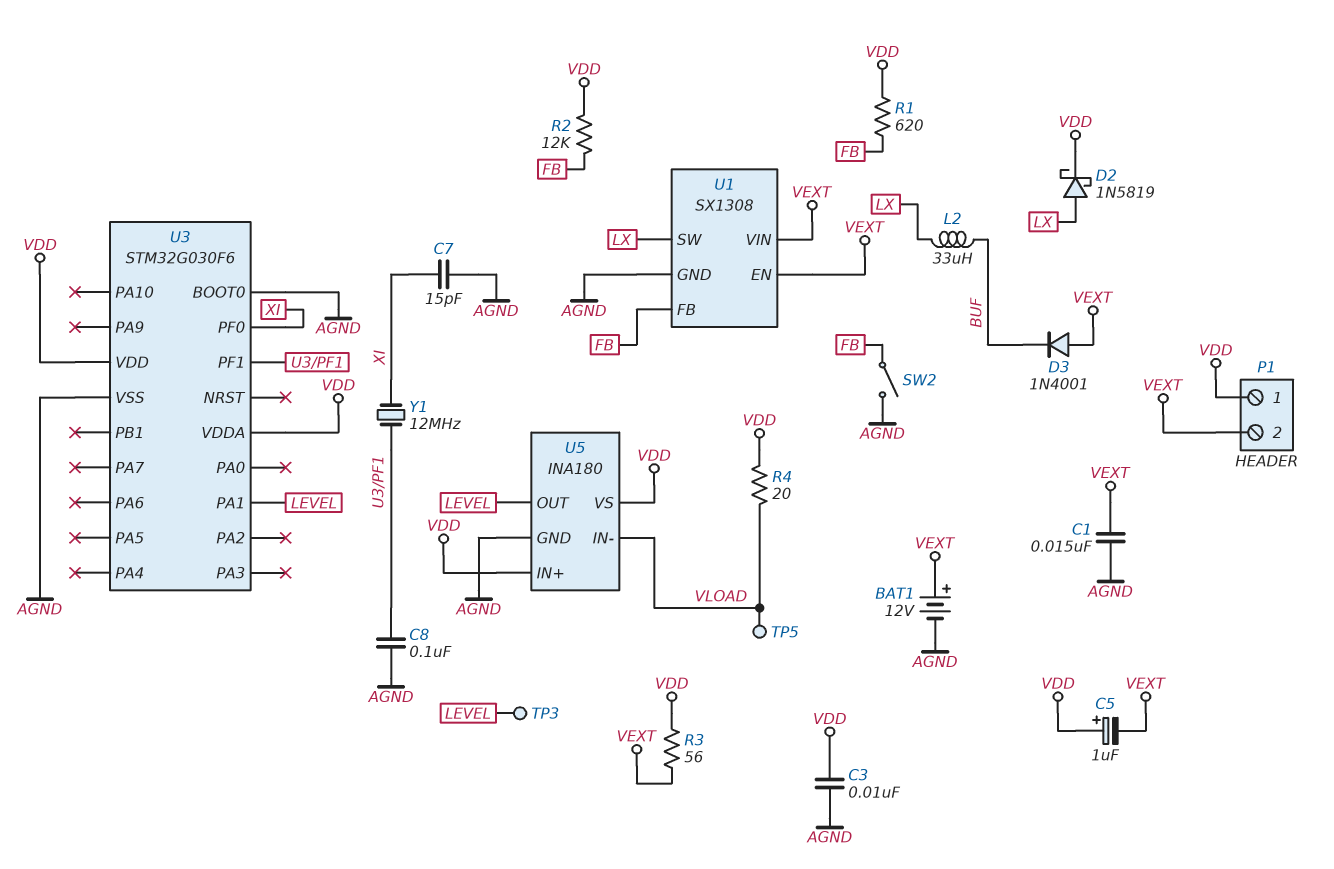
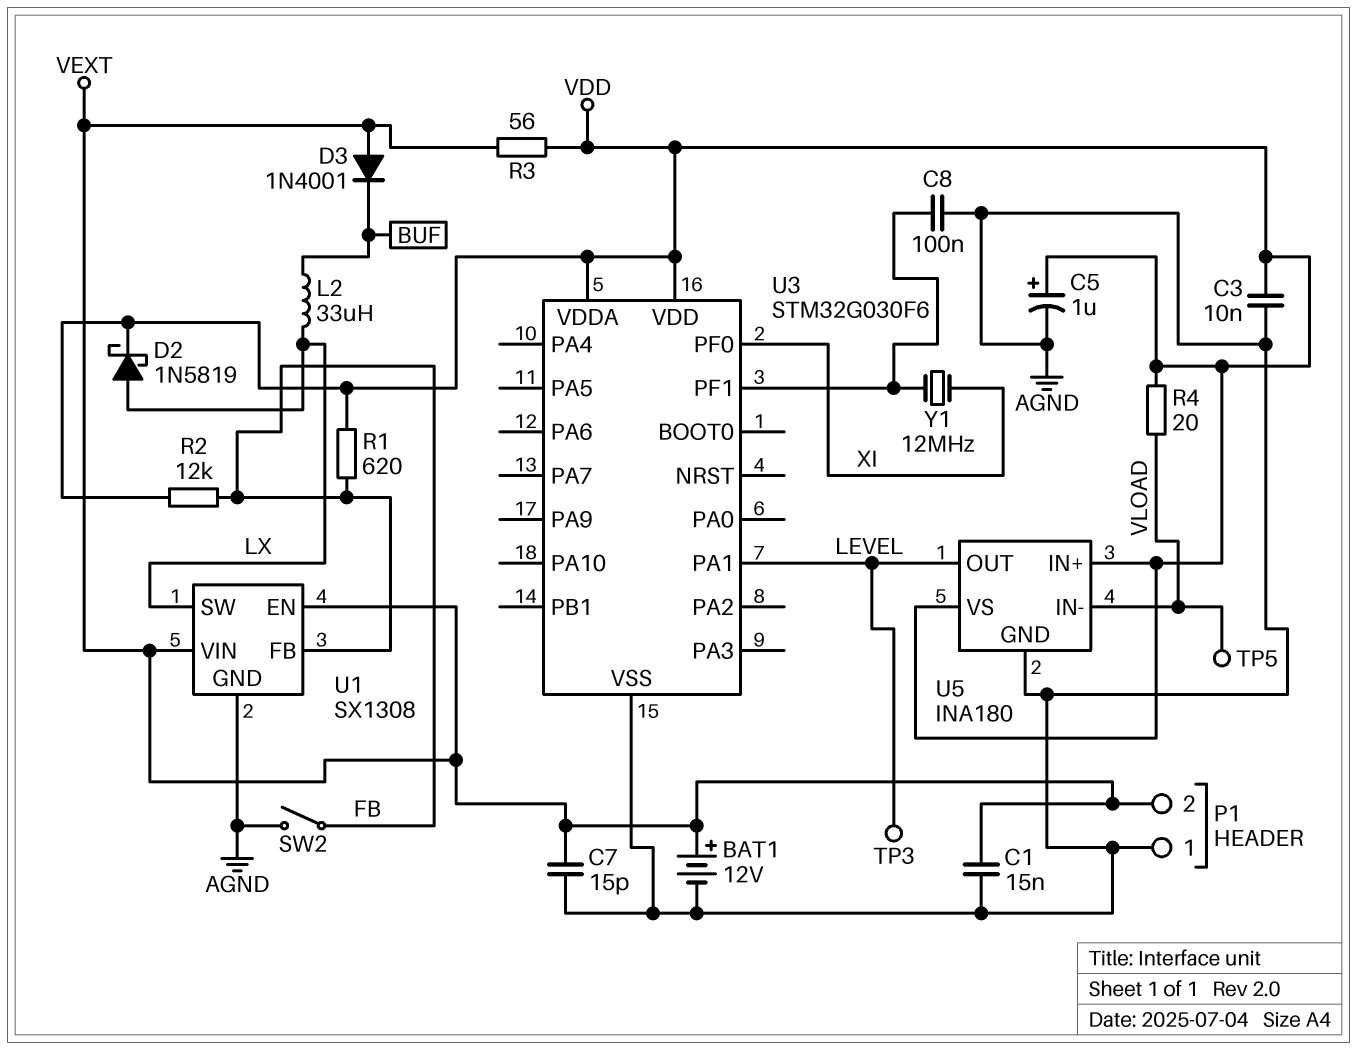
C5: 1uF (plus VDD, minus VEXT) -> 1uF (plus VDD, minus AGND)
C7: 15pF (AGND, XI) -> 15pF (AGND, VEXT)
P1 pin 1: VDD -> AGND
U3 pin BOOT0: AGND -> none

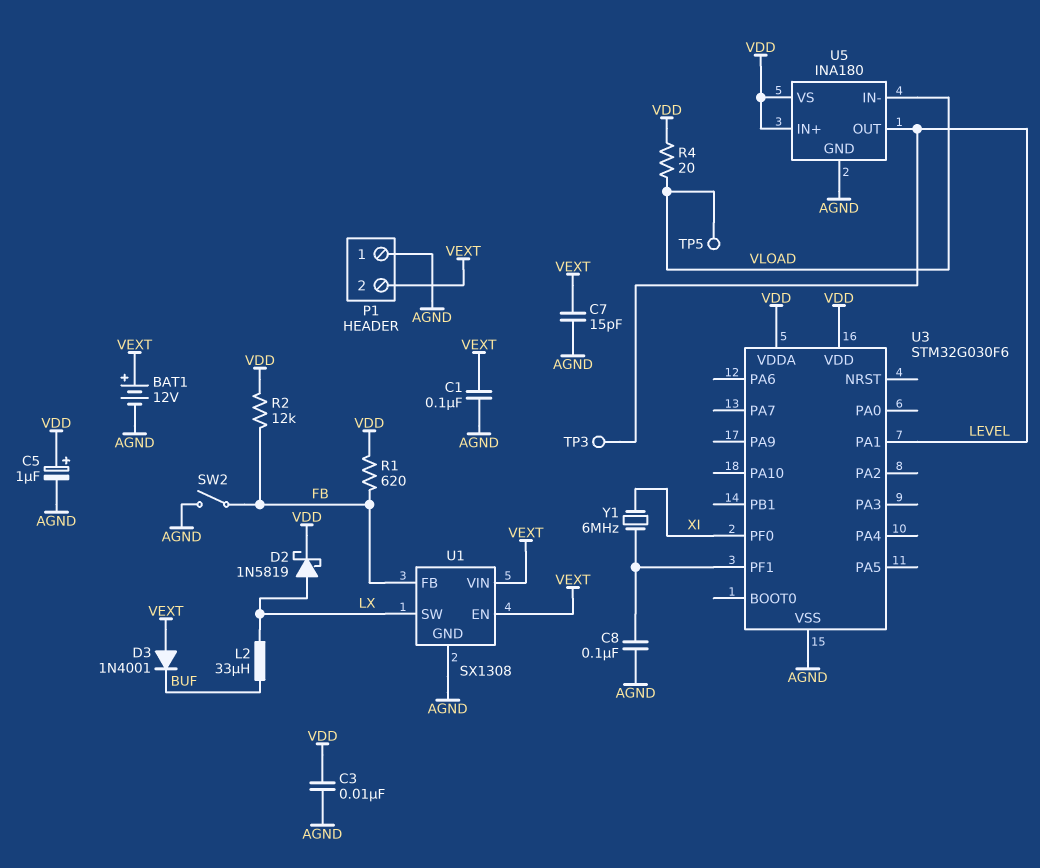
C1: 15nF (AGND, VEXT) -> 100nF (AGND, VEXT)
R3: 56 (VDD, VEXT) -> none
Y1: 12MHz (U3/PF1, XI) -> 6MHz (U3/PF1, XI)

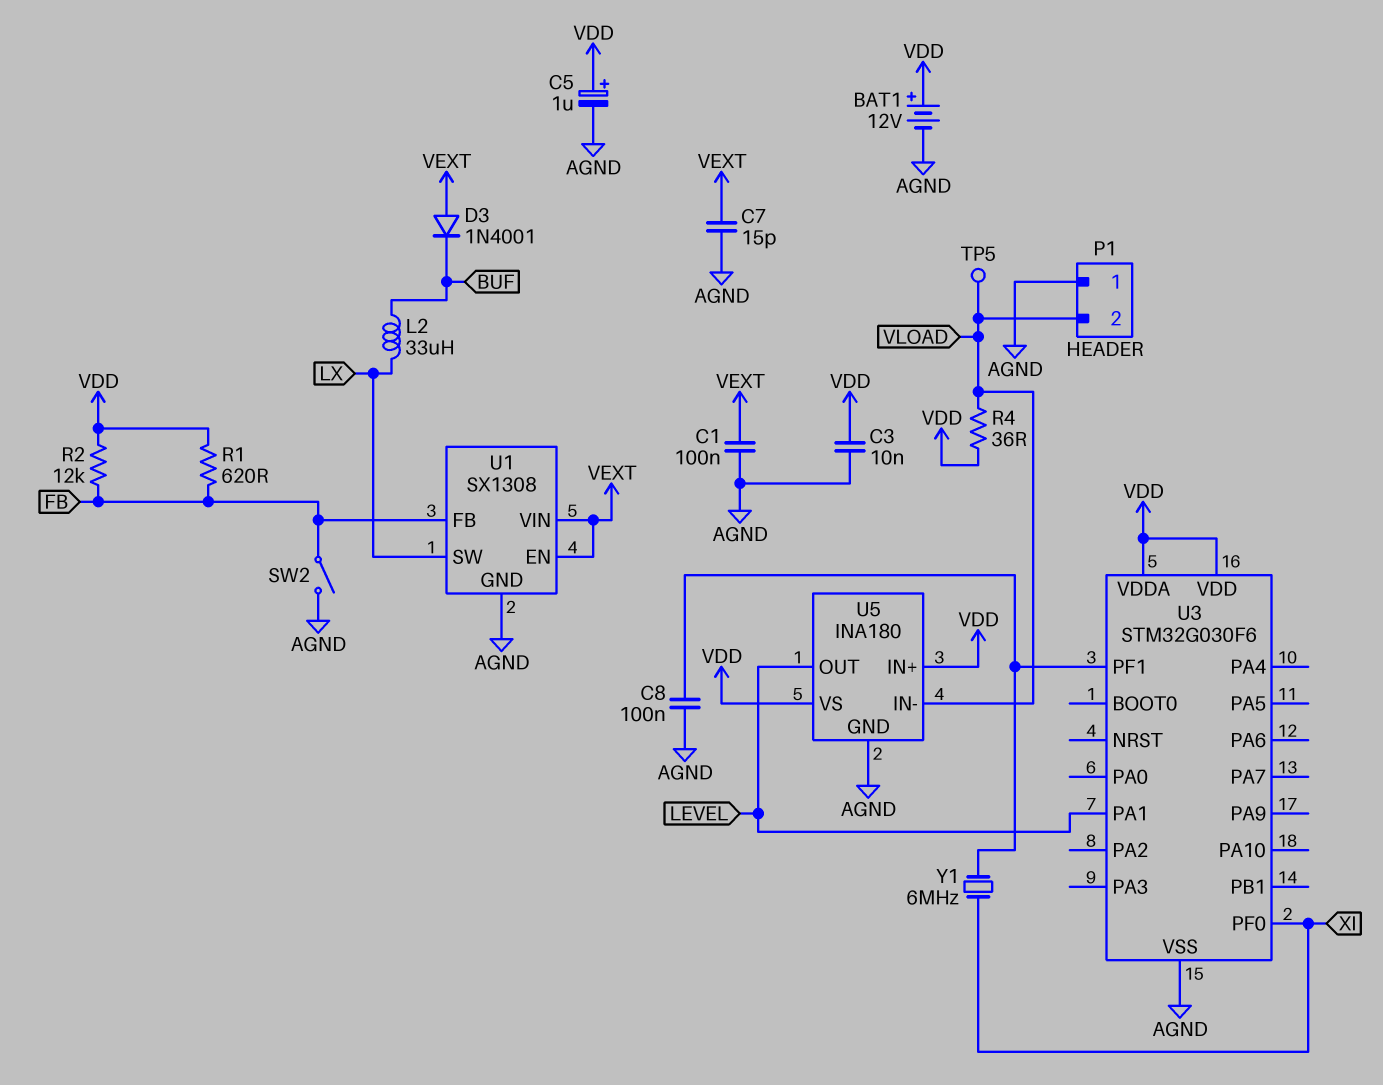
BAT1: 12V (plus VEXT, minus AGND) -> 12V (plus VDD, minus AGND)
D2: schottky 1N5819 (A LX, K VDD) -> none
P1 pin 2: VEXT -> VLOAD
R4: 20 (VDD, VLOAD) -> 36 (VDD, VLOAD)
TP3: test point (LEVEL) -> none

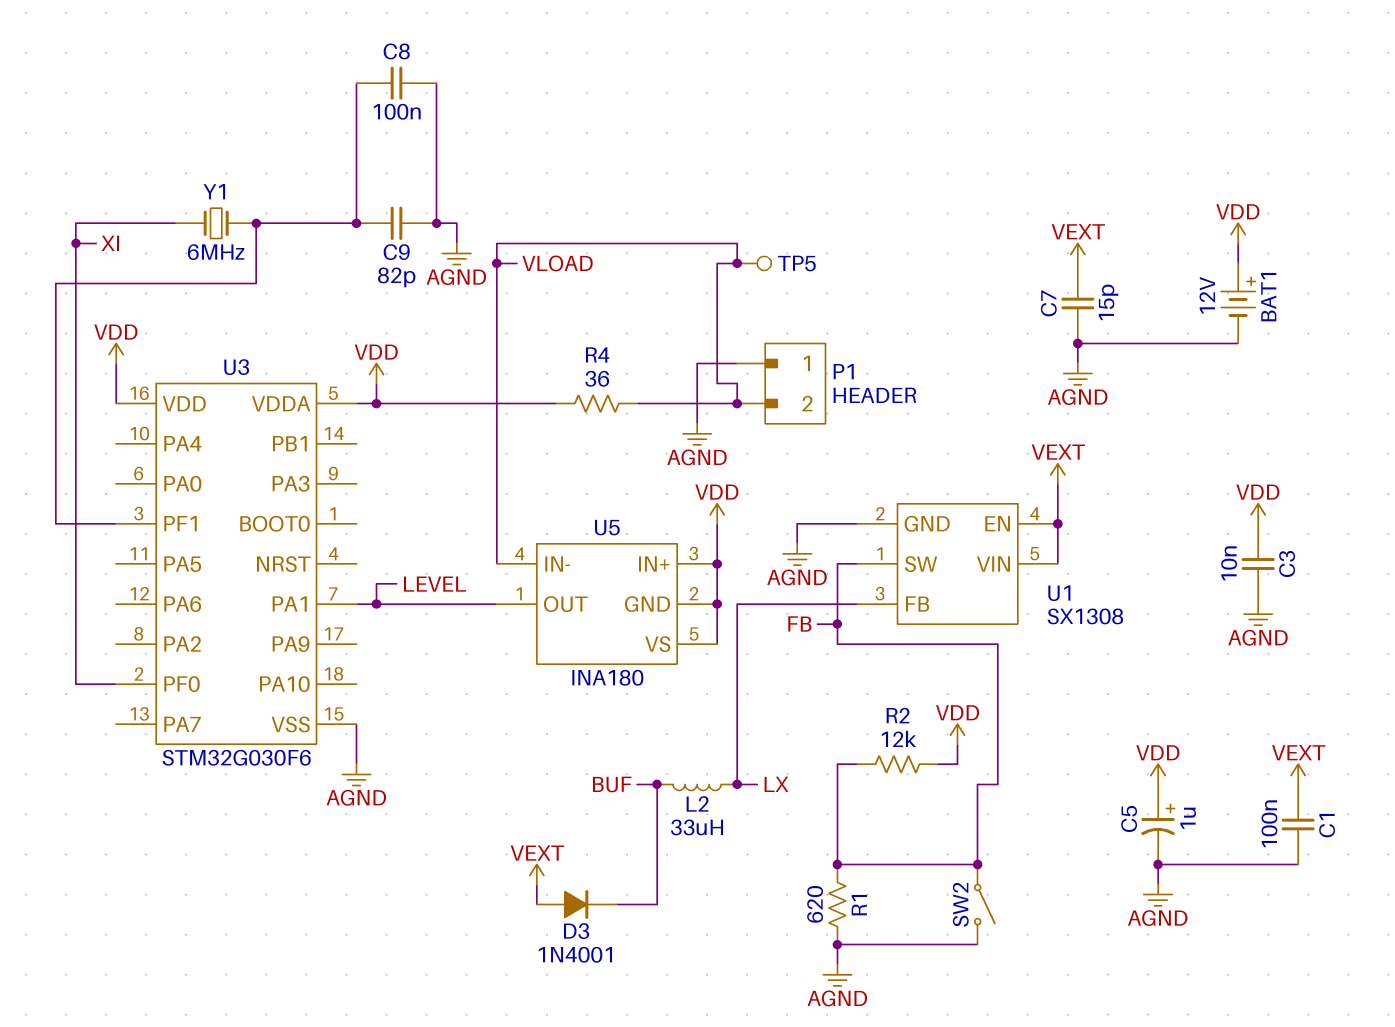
C9: none -> 82pF (AGND, U3/PF1)
R1: 620 (FB, VDD) -> 620 (AGND, FB)
U1 pin FB: FB -> LX
U1 pin SW: LX -> FB
U5 pin GND: AGND -> VDD

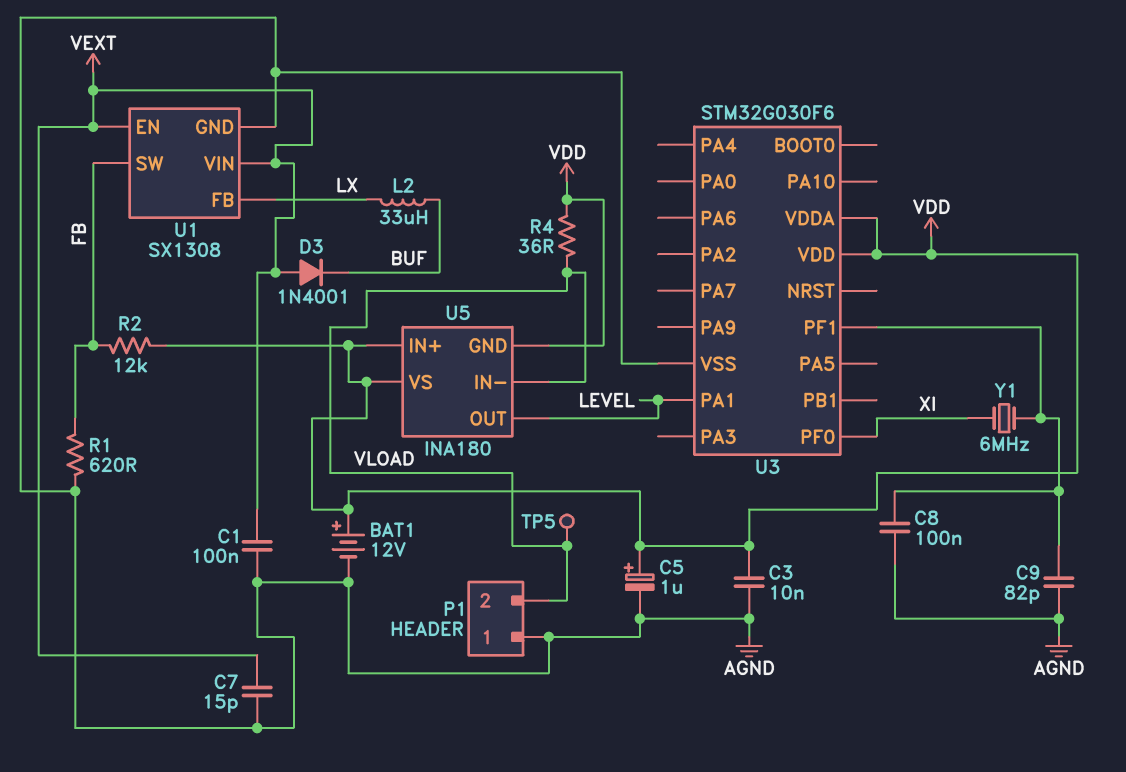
SW2: switch (AGND, FB) -> none

